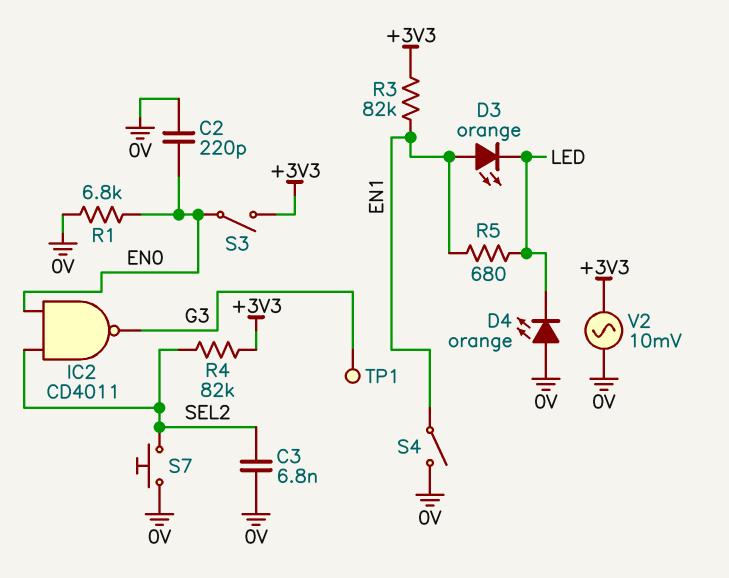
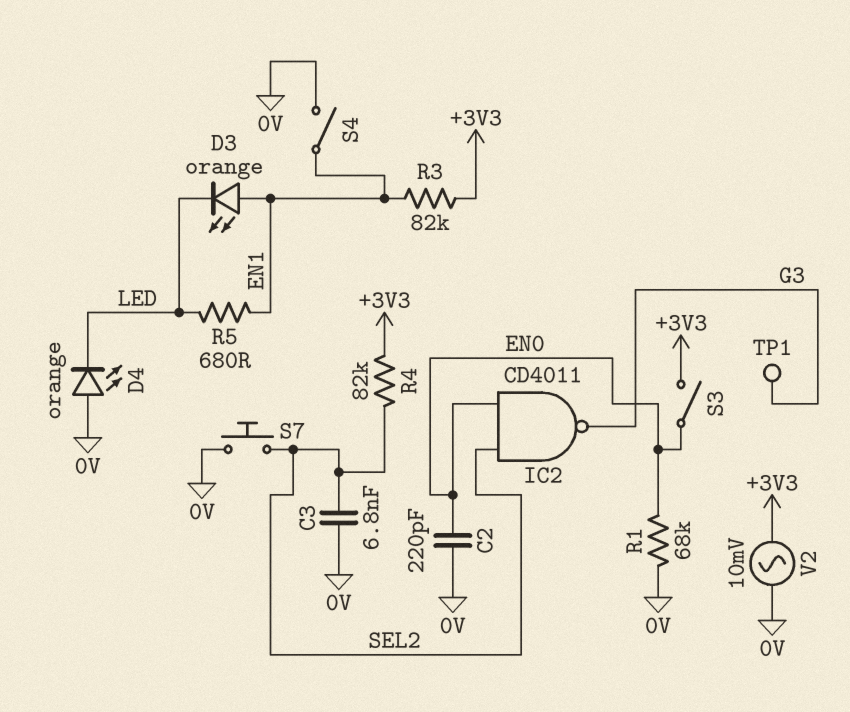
R1: 6.8k (0V, EN0) -> 68k (0V, EN0)

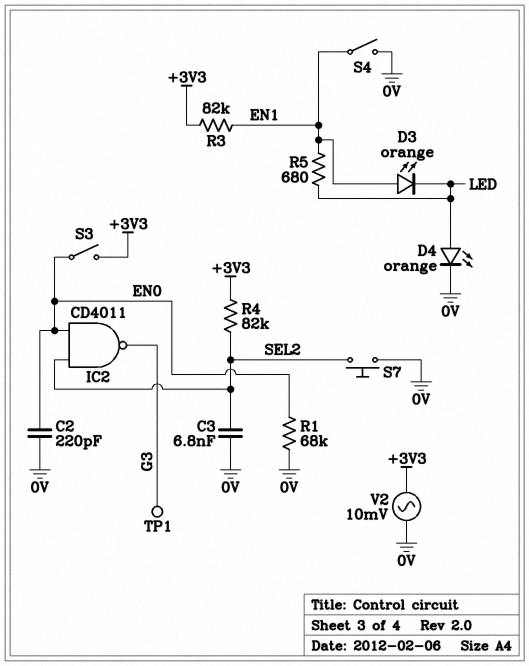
D4: LED orange (A 0V, K LED) -> LED orange (A LED, K 0V)

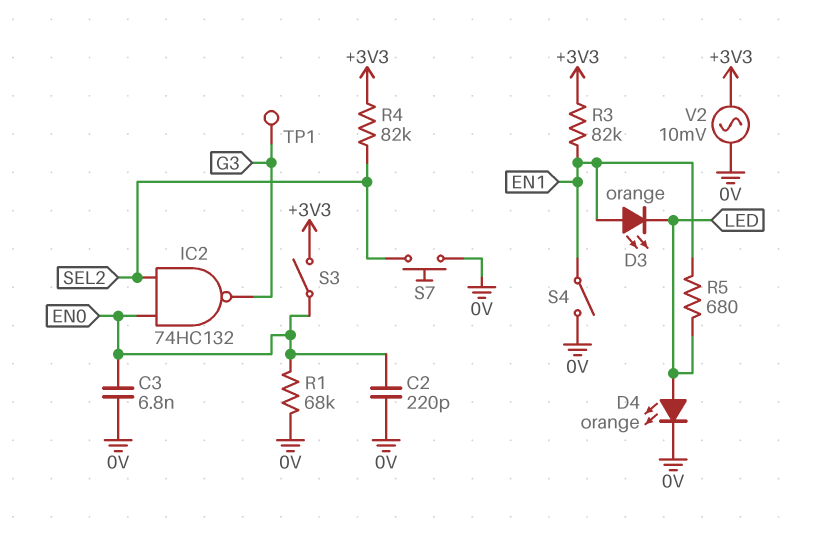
C3: 6.8nF (0V, SEL2) -> 6.8nF (0V, EN0)
IC2: NAND CD4011 (in EN0, in SEL2, out G3) -> NAND 74HC132 (in EN0, in SEL2, out G3)

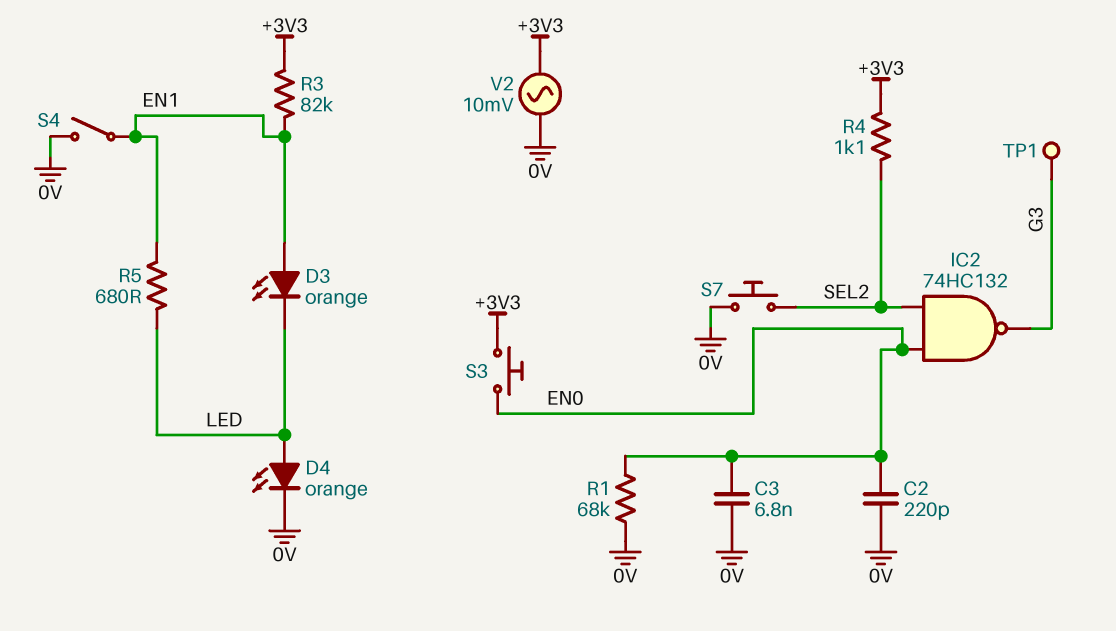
R4: 82k (+3V3, SEL2) -> 1.1k (+3V3, SEL2)
S3: switch (+3V3, EN0) -> button (+3V3, EN0)

